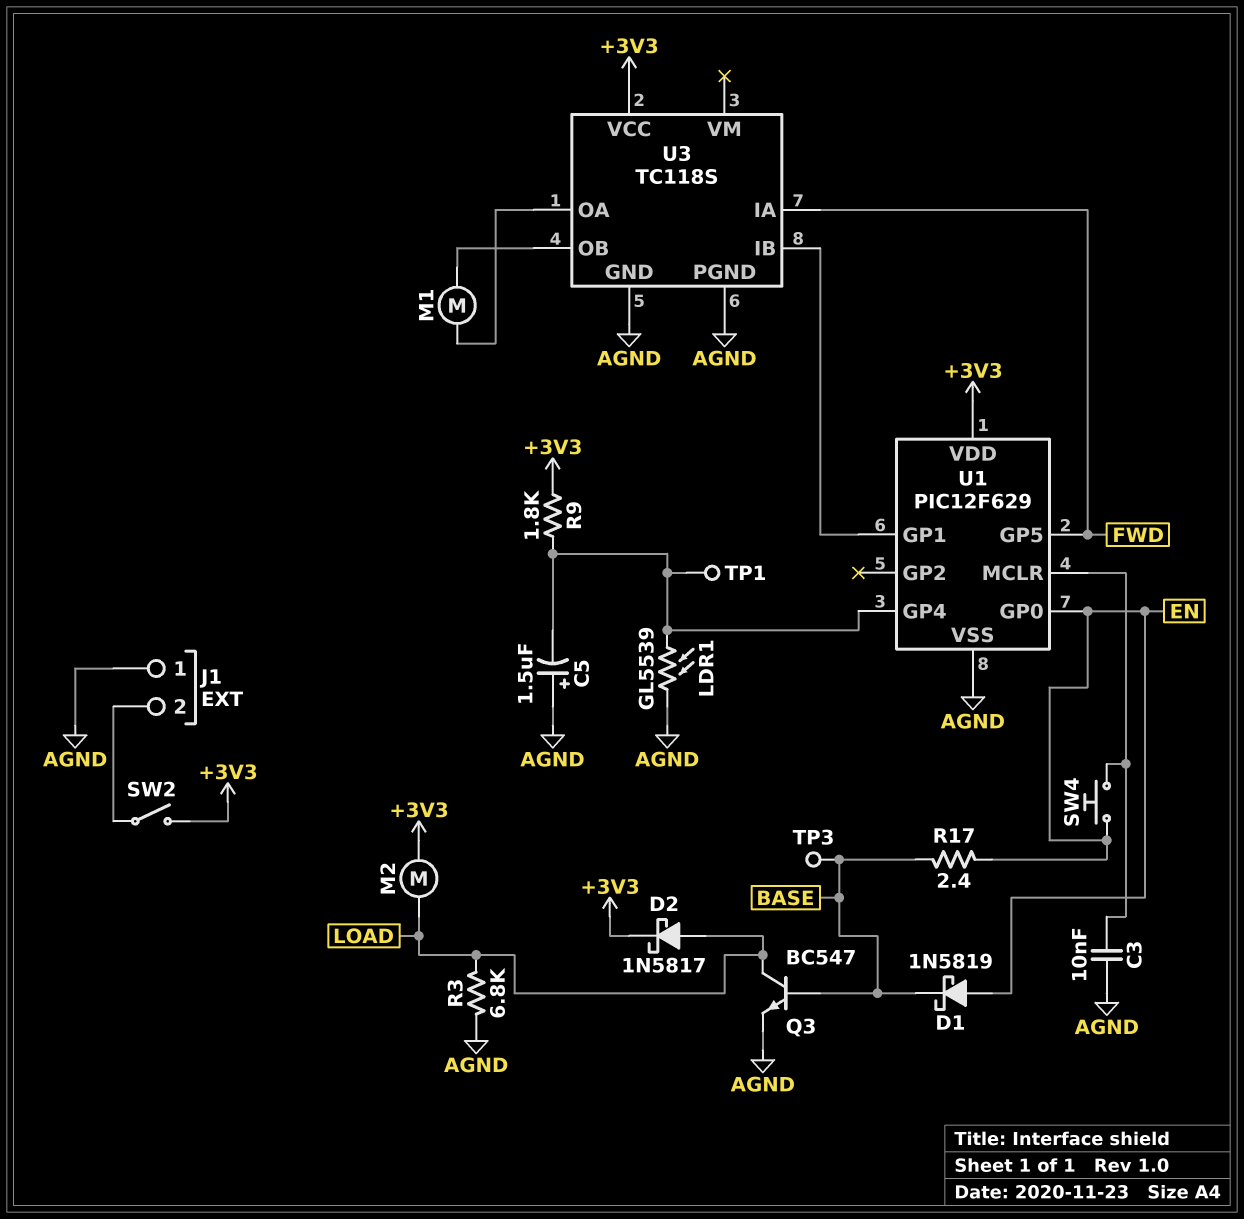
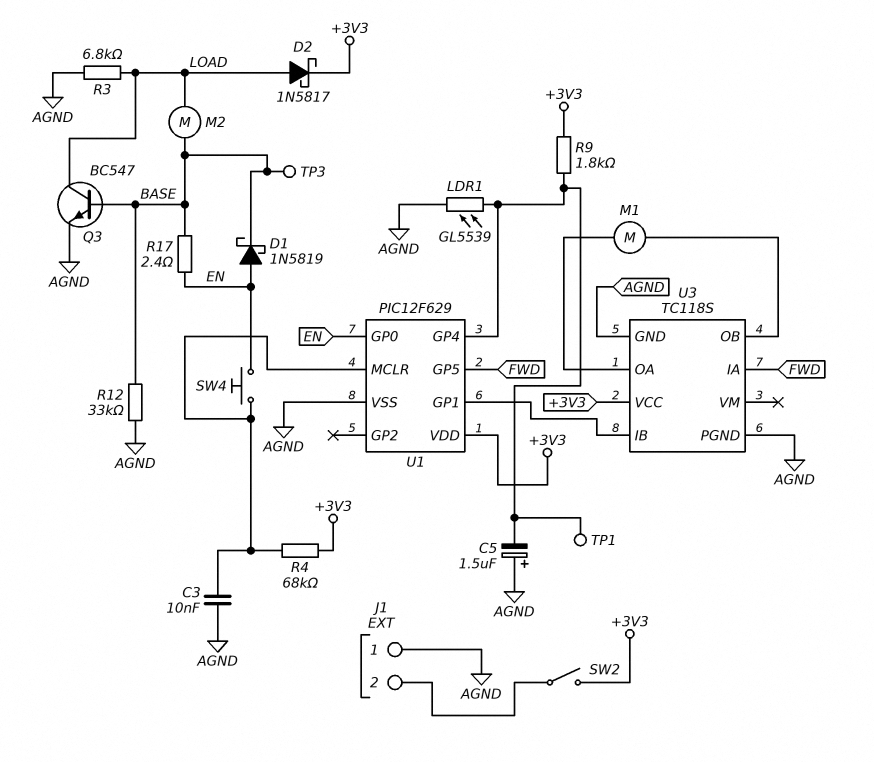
M2: motor (+3V3, LOAD) -> motor (BASE, LOAD)
R4: none -> 68k (+3V3, U1/MCLR)
R12: none -> 33k (AGND, BASE)

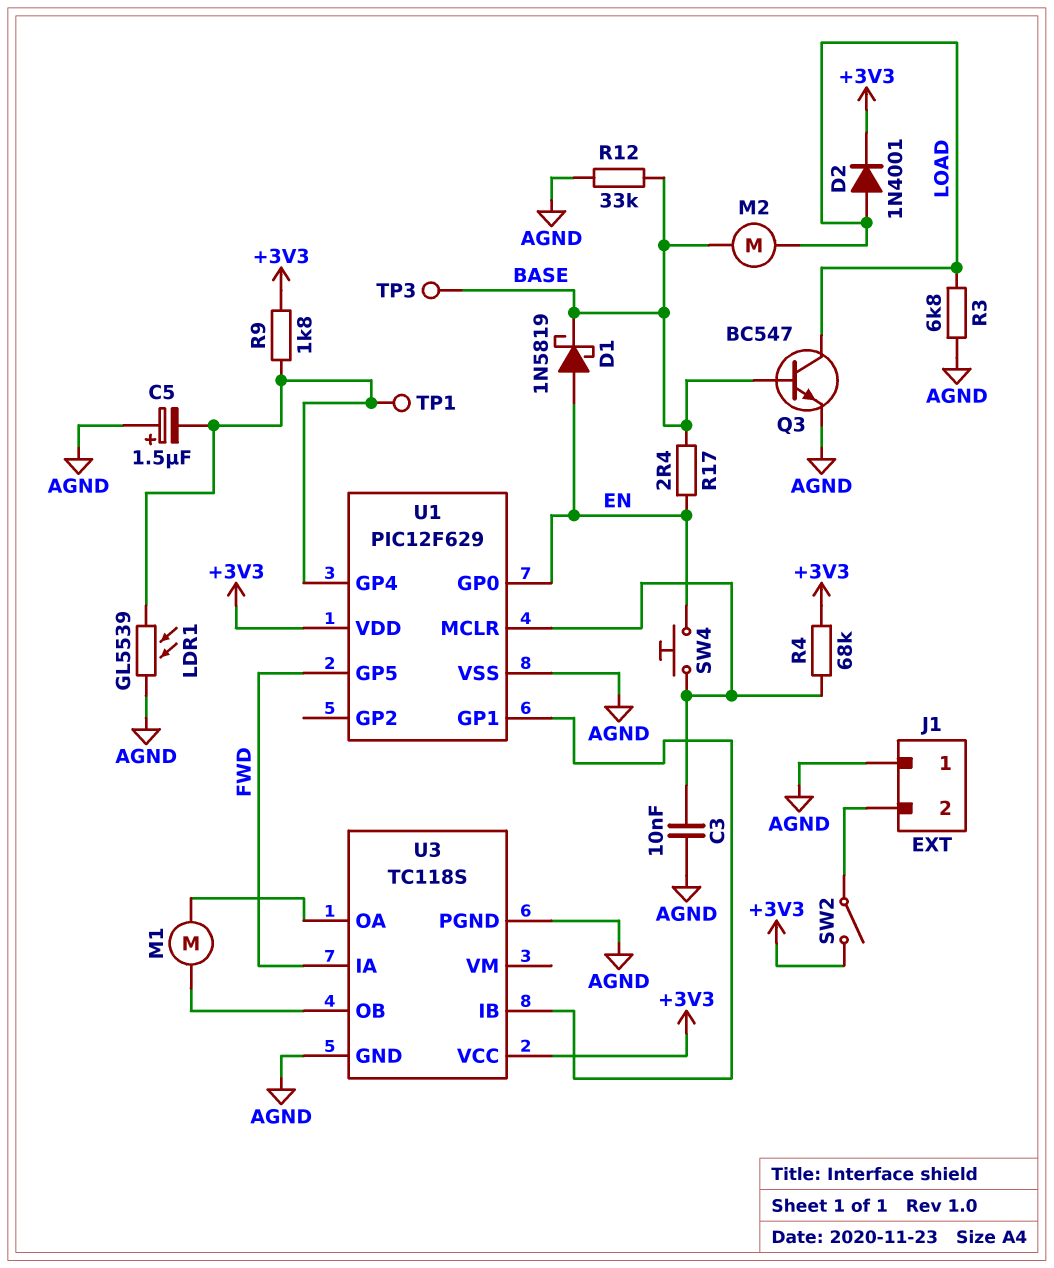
D2: schottky 1N5817 (A LOAD, K +3V3) -> diode 1N4001 (A LOAD, K +3V3)

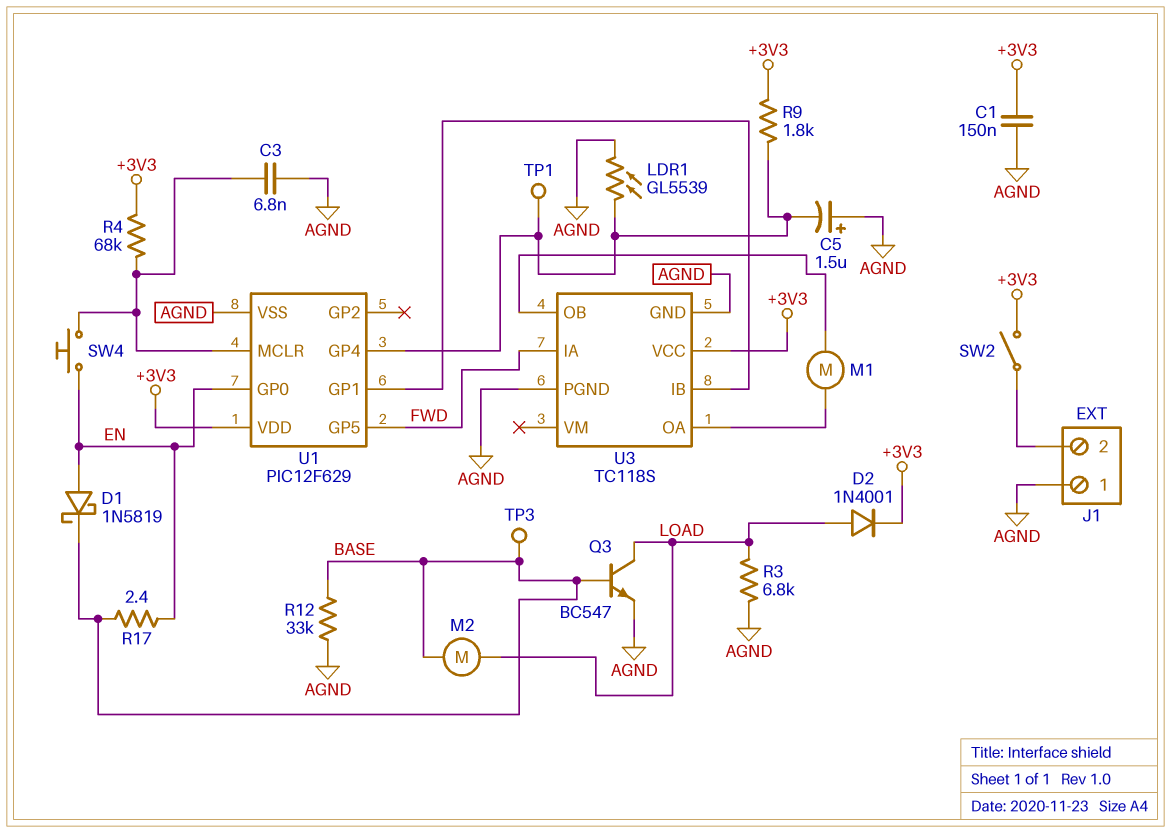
C1: none -> 150nF (+3V3, AGND)
C3: 10nF (AGND, U1/MCLR) -> 6.8nF (AGND, U1/MCLR)

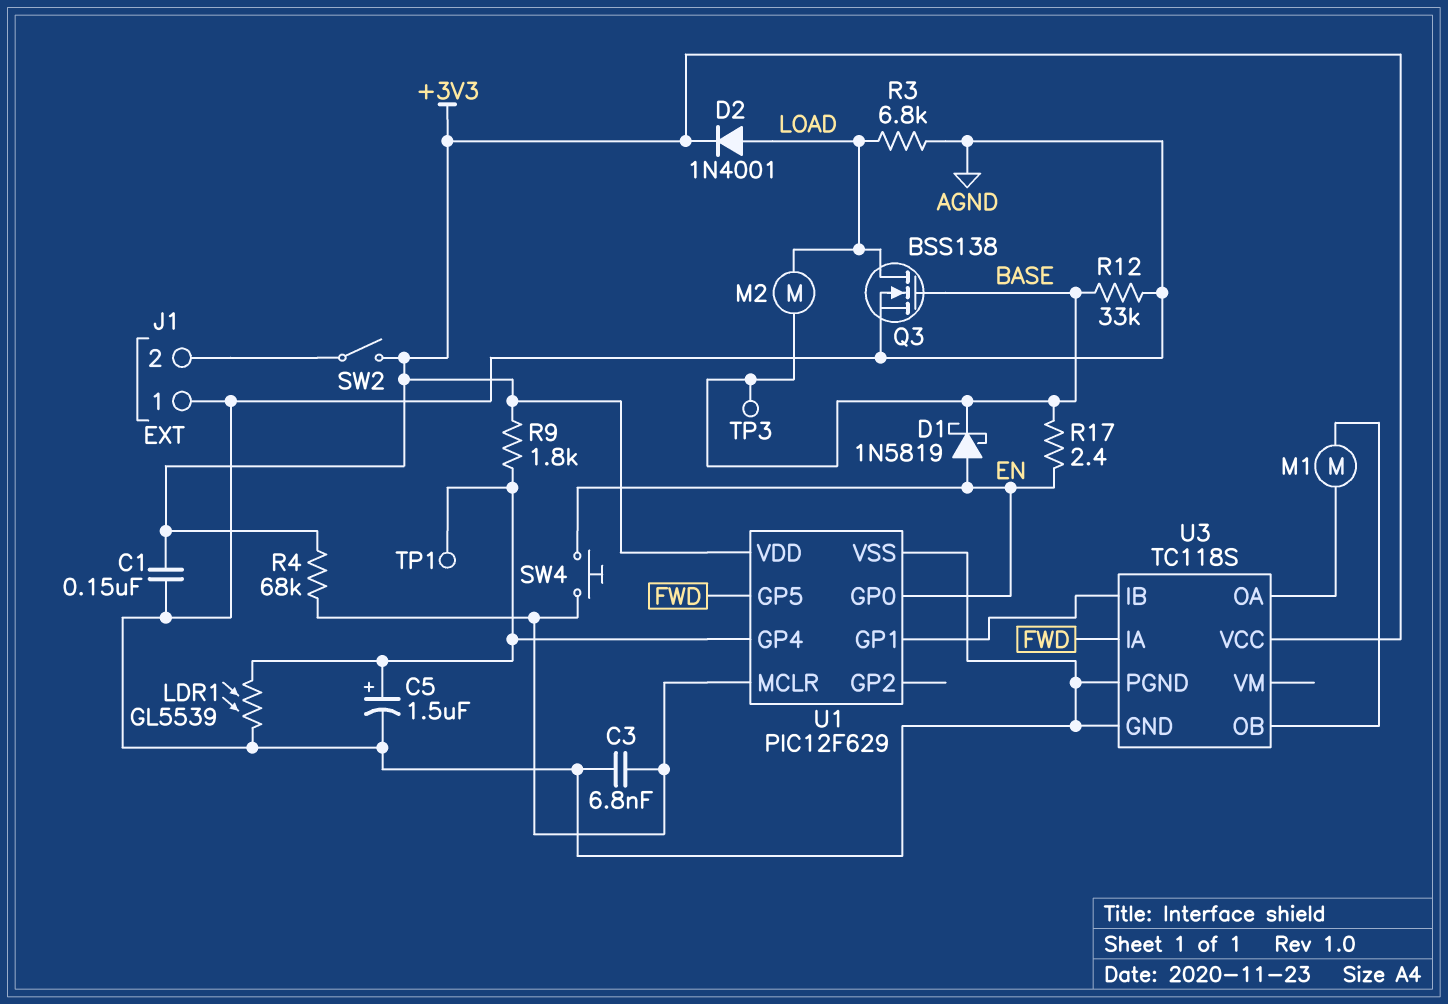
C5: 1.5uF (plus AGND, minus U1/GP4) -> 1.5uF (plus U1/GP4, minus AGND)
Q3: NPN BC547 (B BASE, C LOAD, E AGND) -> NMOS BSS138 (G BASE, D LOAD, S AGND)

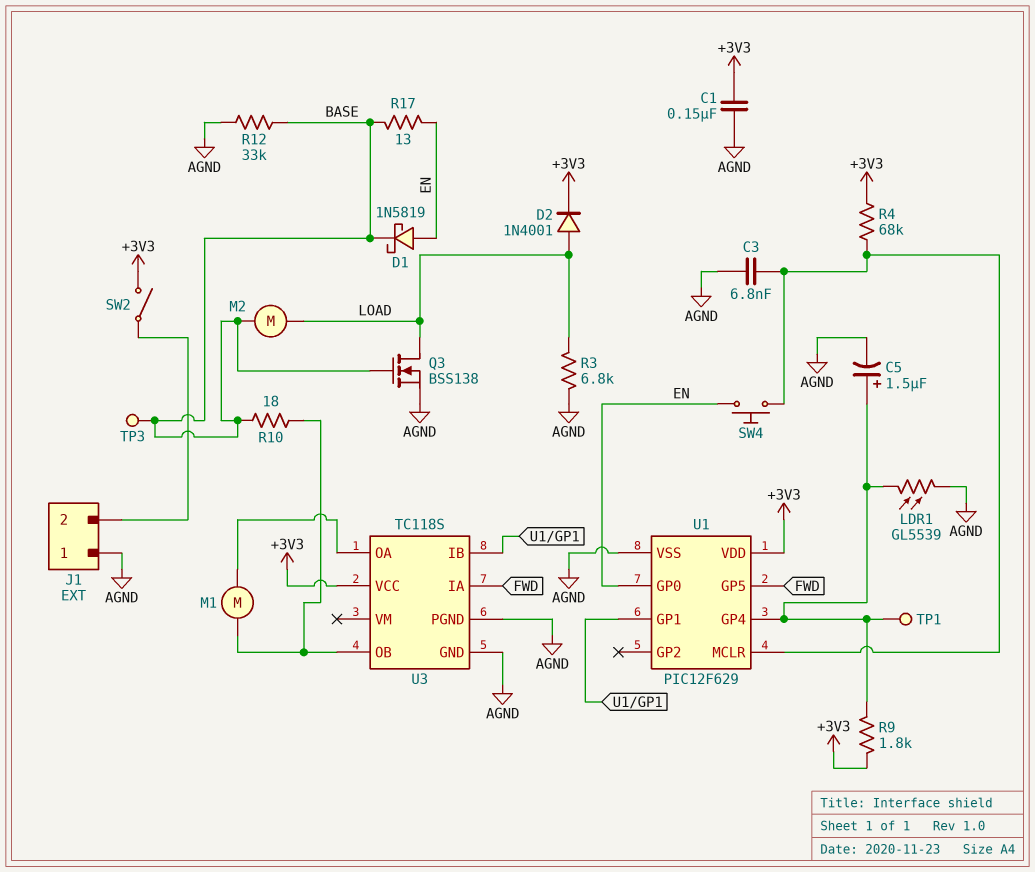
R10: none -> 18 (BASE, U3/OB)
R17: 2.4 (BASE, EN) -> 13 (BASE, EN)

